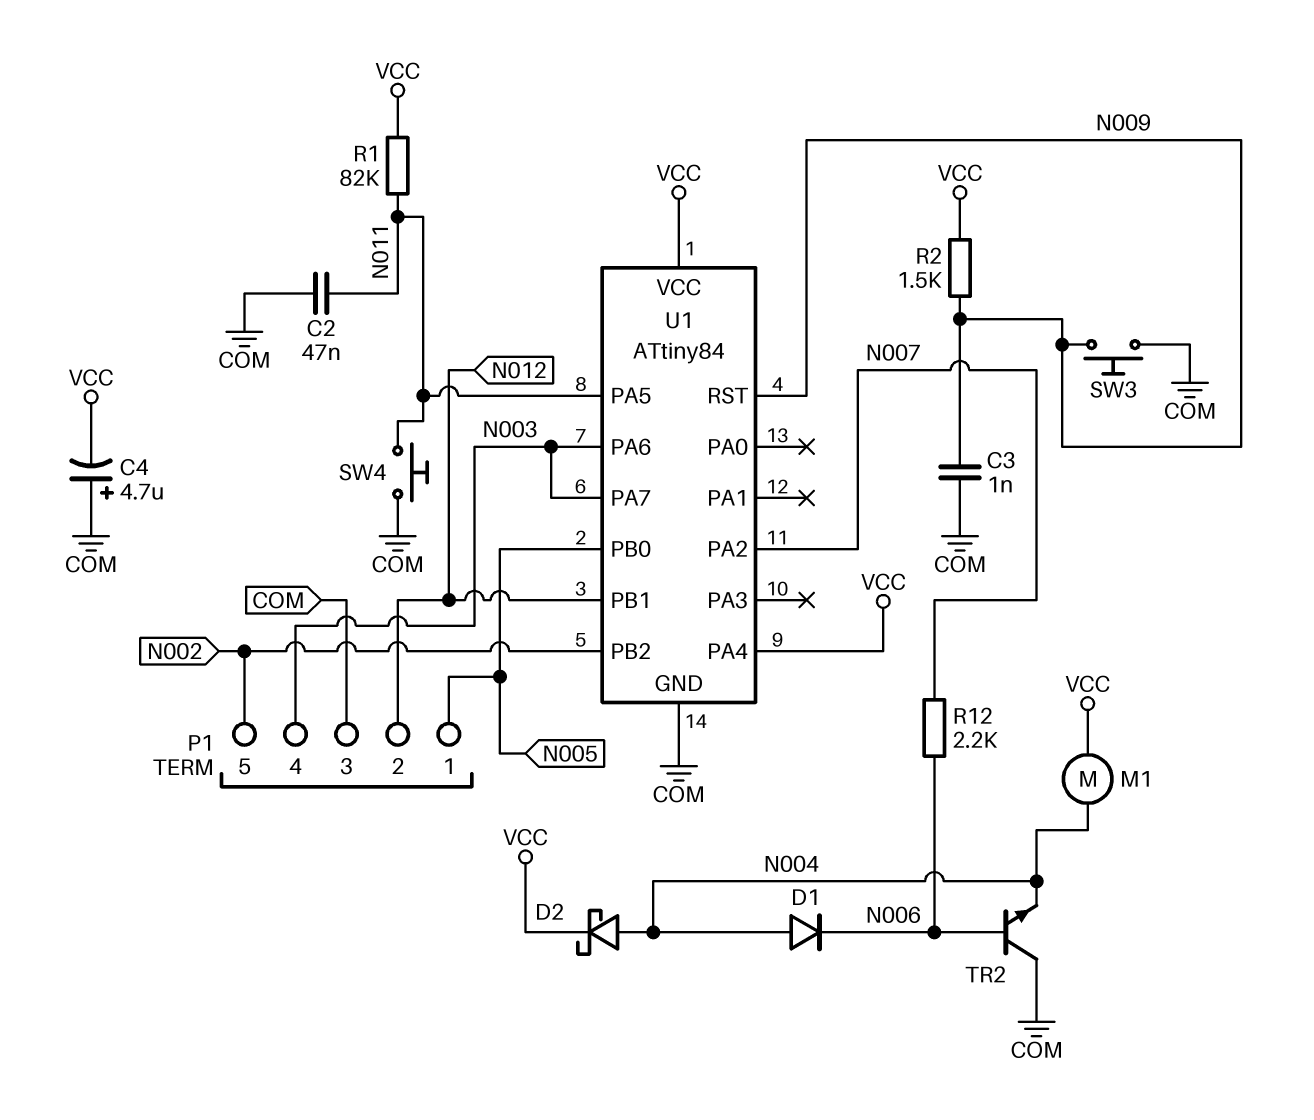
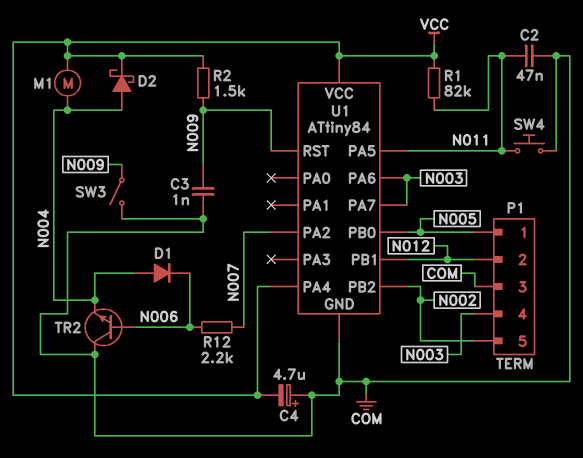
SW3: button (COM, N009) -> switch (COM, N009)

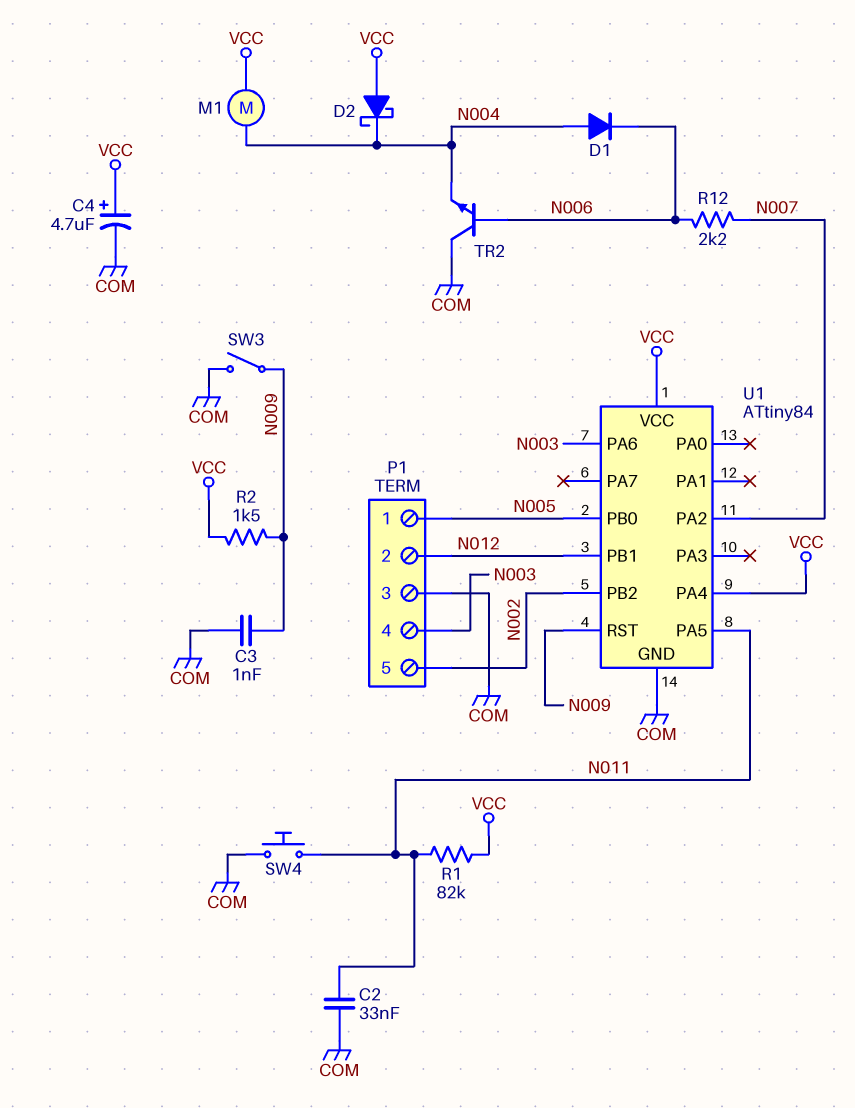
C2: 47nF (COM, N011) -> 33nF (COM, N011)
C4: 4.7uF (plus COM, minus VCC) -> 4.7uF (plus VCC, minus COM)
D2: schottky (A N004, K VCC) -> schottky (A VCC, K N004)
U1 pin PA7: N003 -> none

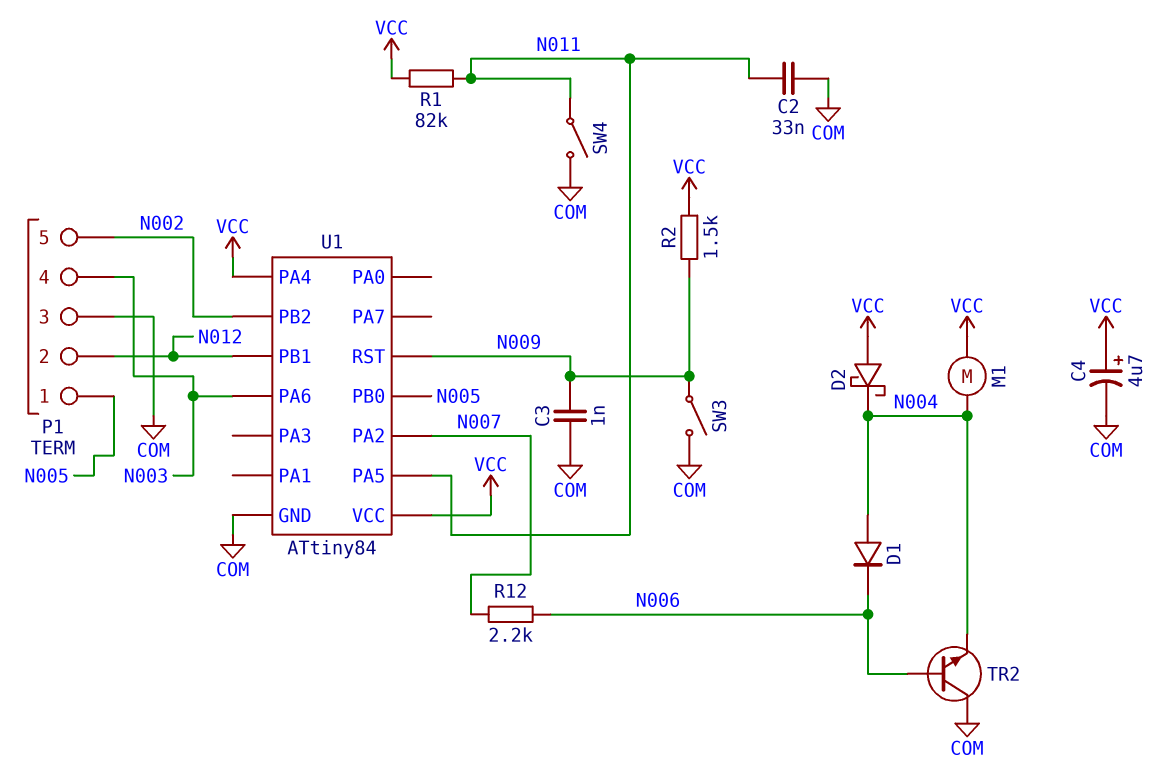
SW4: button (COM, N011) -> switch (COM, N011)

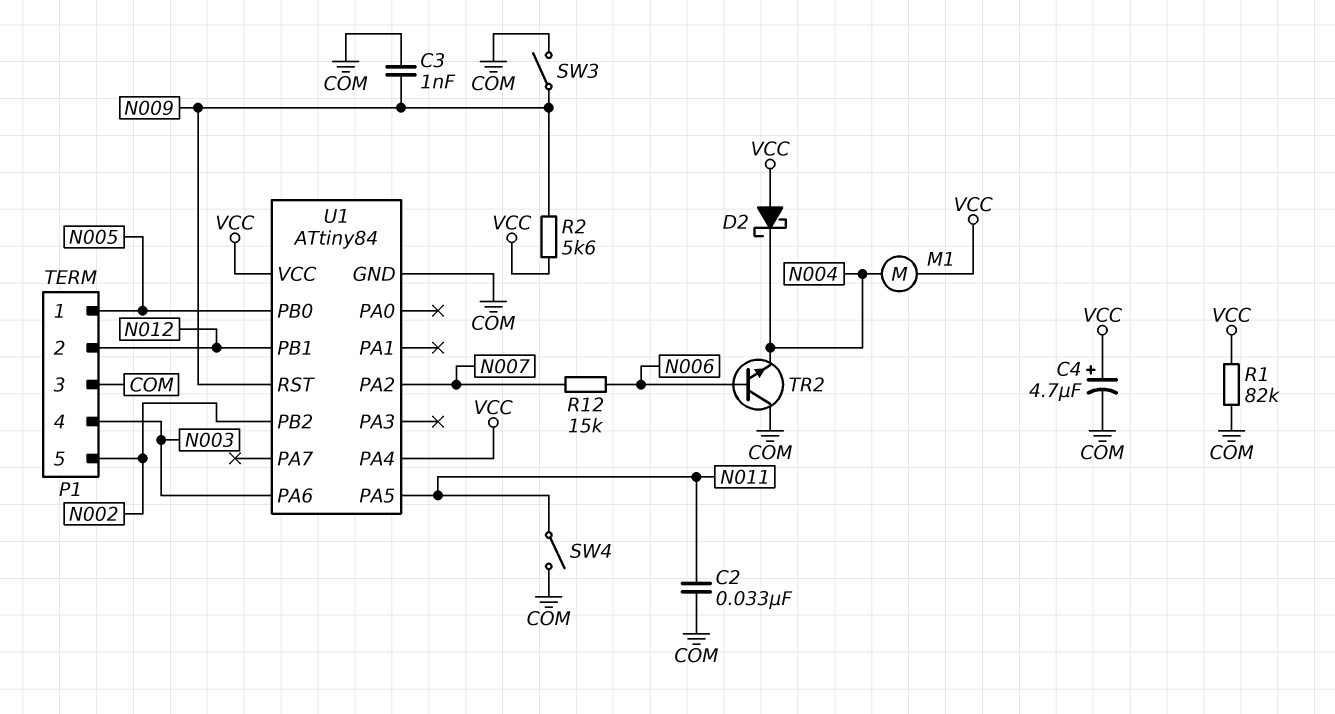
D1: diode (A N004, K N006) -> none
R1: 82k (N011, VCC) -> 82k (COM, VCC)
R2: 1.5k (N009, VCC) -> 5.6k (N009, VCC)
R12: 2.2k (N006, N007) -> 15k (N006, N007)

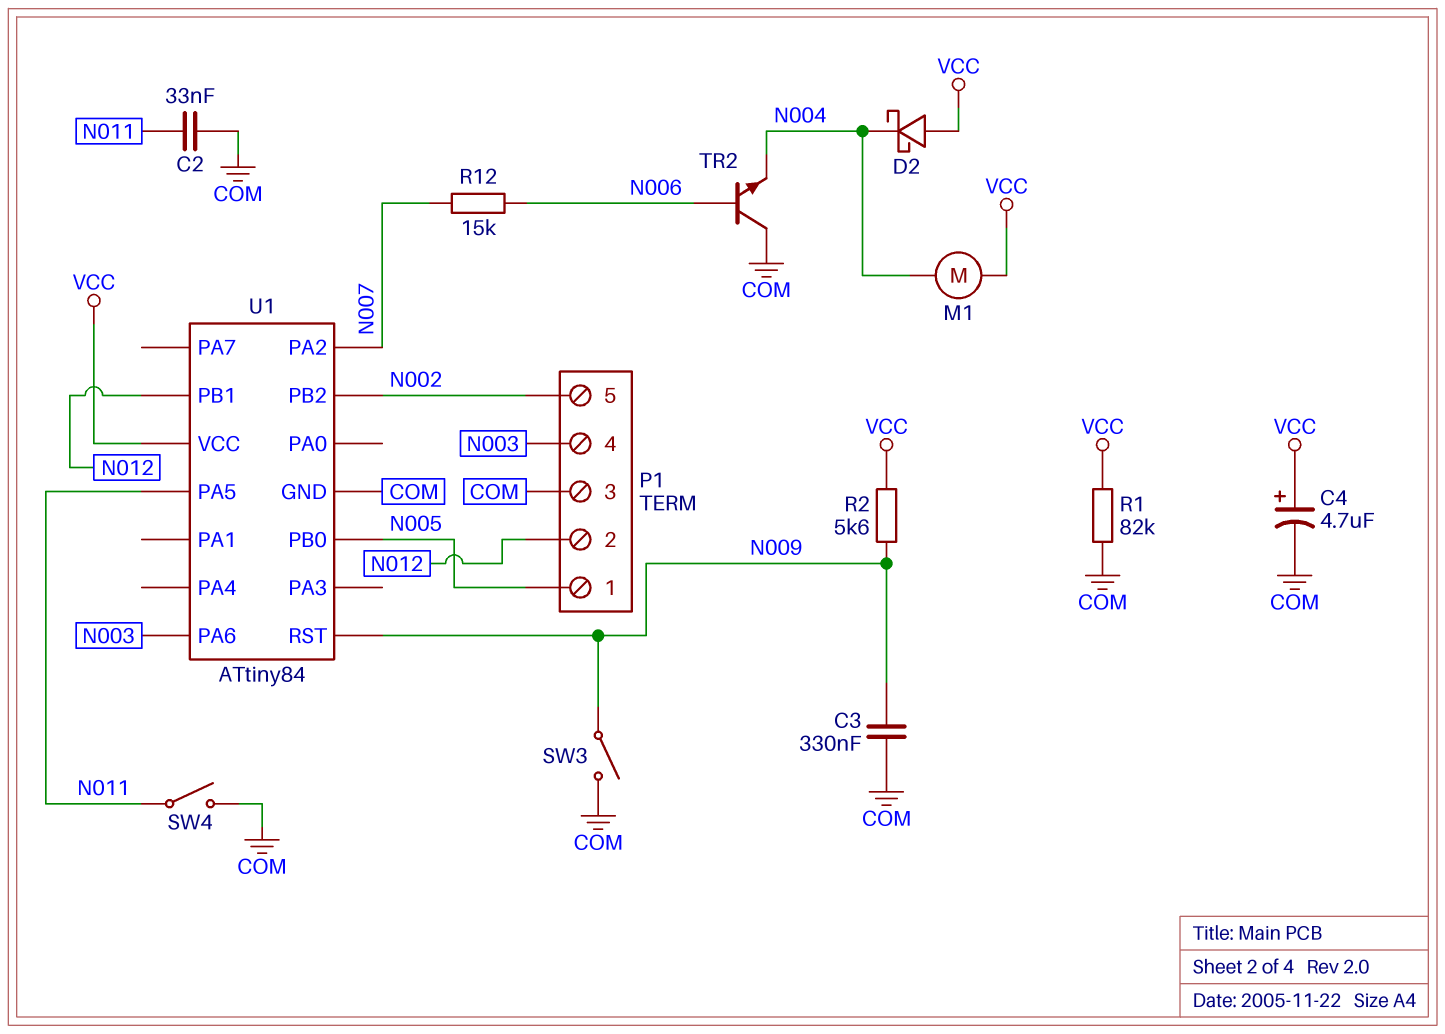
C3: 1nF (COM, N009) -> 330nF (COM, N009)
U1 pin PA4: VCC -> none

